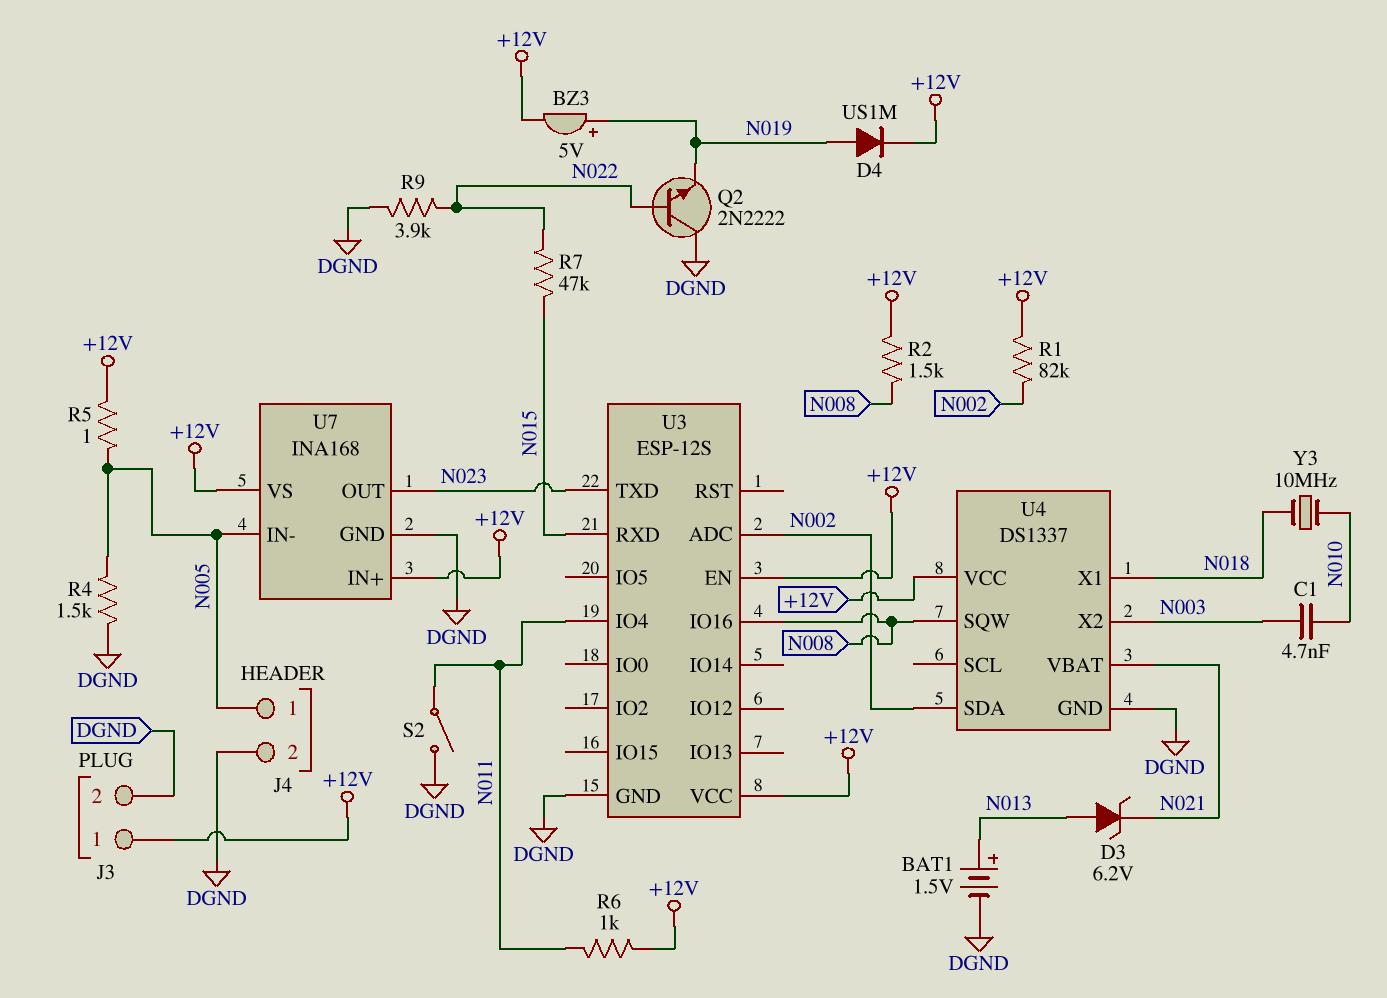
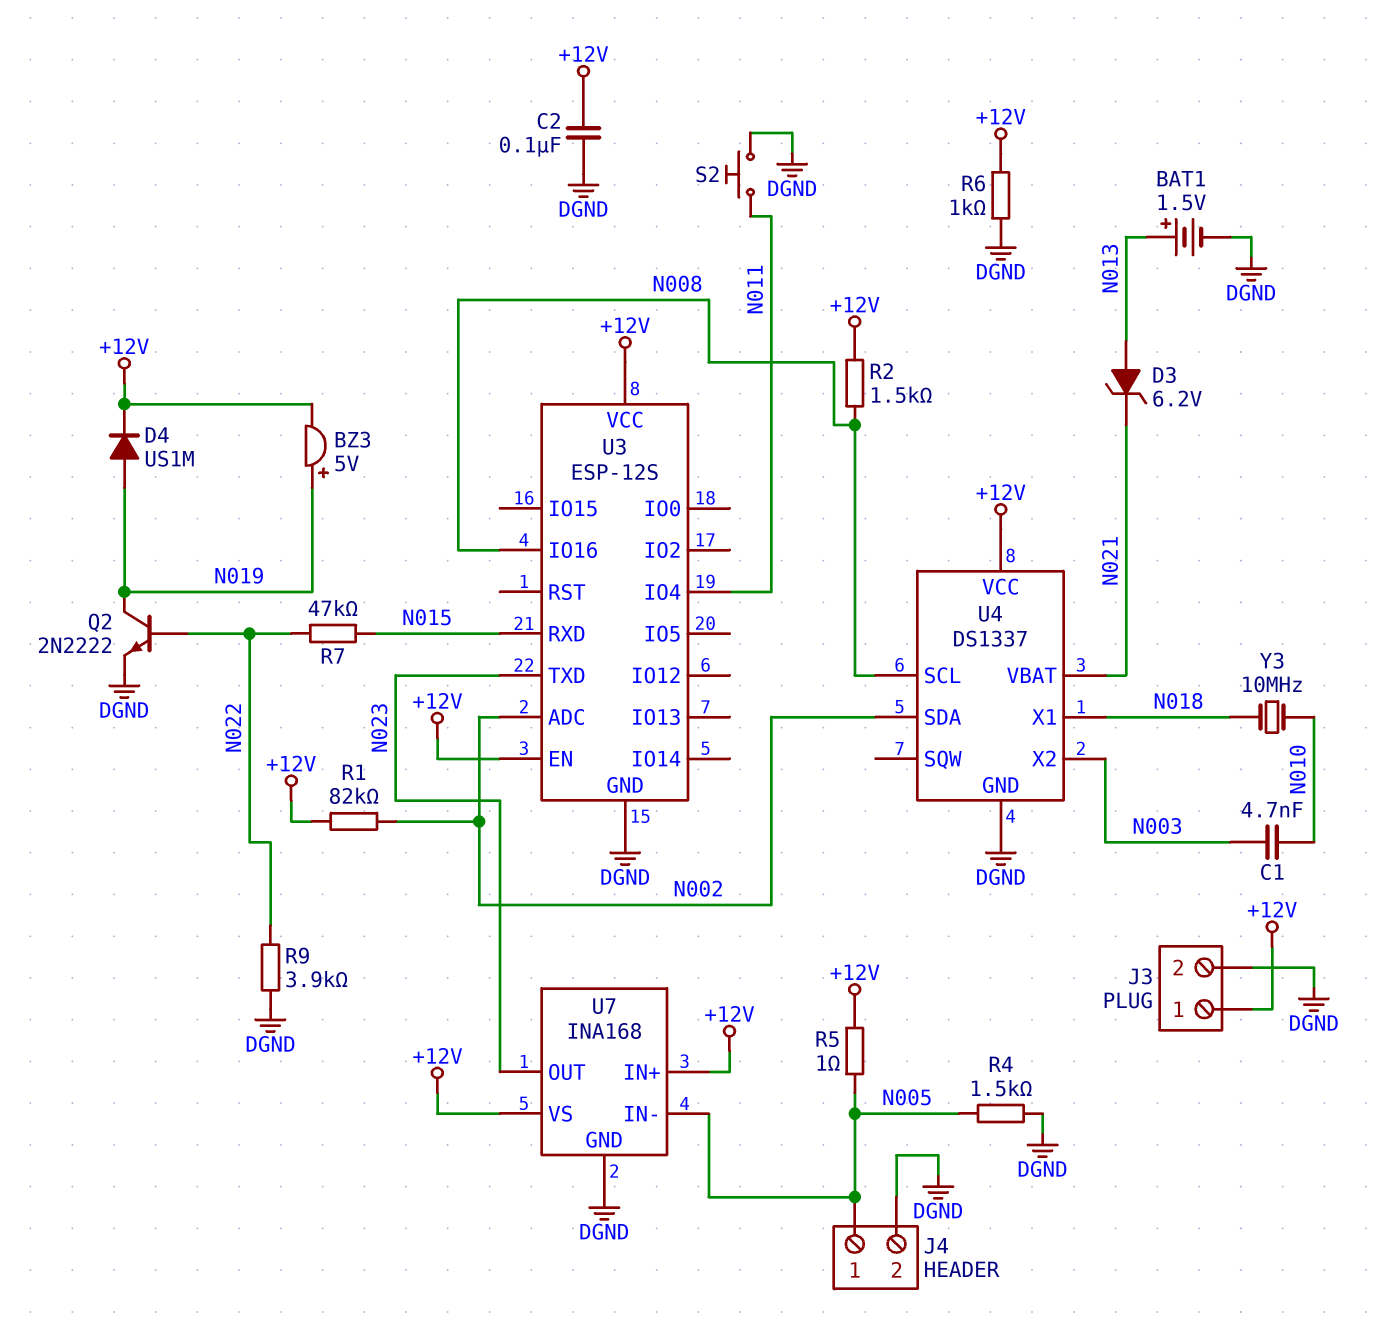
C2: none -> 100nF (+12V, DGND)
Q2: NPN 2N2222 (B N022, C DGND, E N019) -> NPN 2N2222 (B N022, C N019, E DGND)
R6: 1k (+12V, N011) -> 1k (+12V, DGND)
S2: switch (DGND, N011) -> button (DGND, N011)
U4 pin SCL: none -> N008
U4 pin SQW: N008 -> none

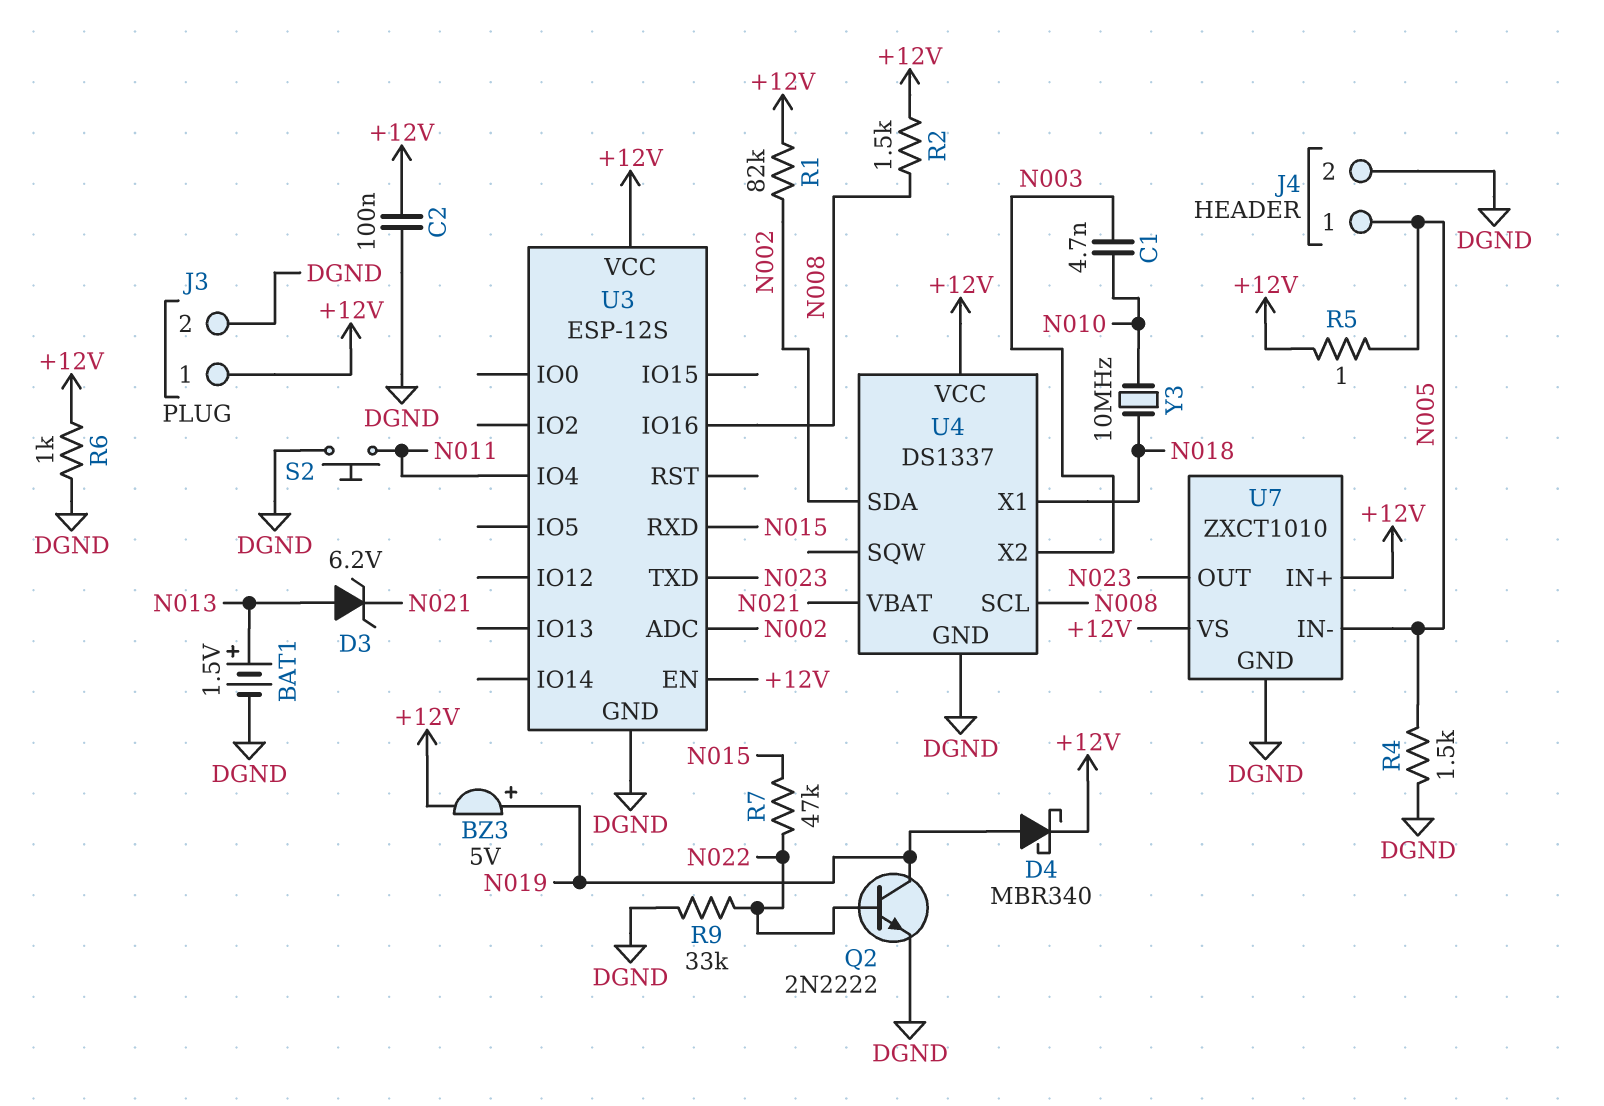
D4: diode US1M (A N019, K +12V) -> schottky MBR340 (A N019, K +12V)
R9: 3.9k (DGND, N022) -> 33k (DGND, N022)
U7: INA168 -> ZXCT1010

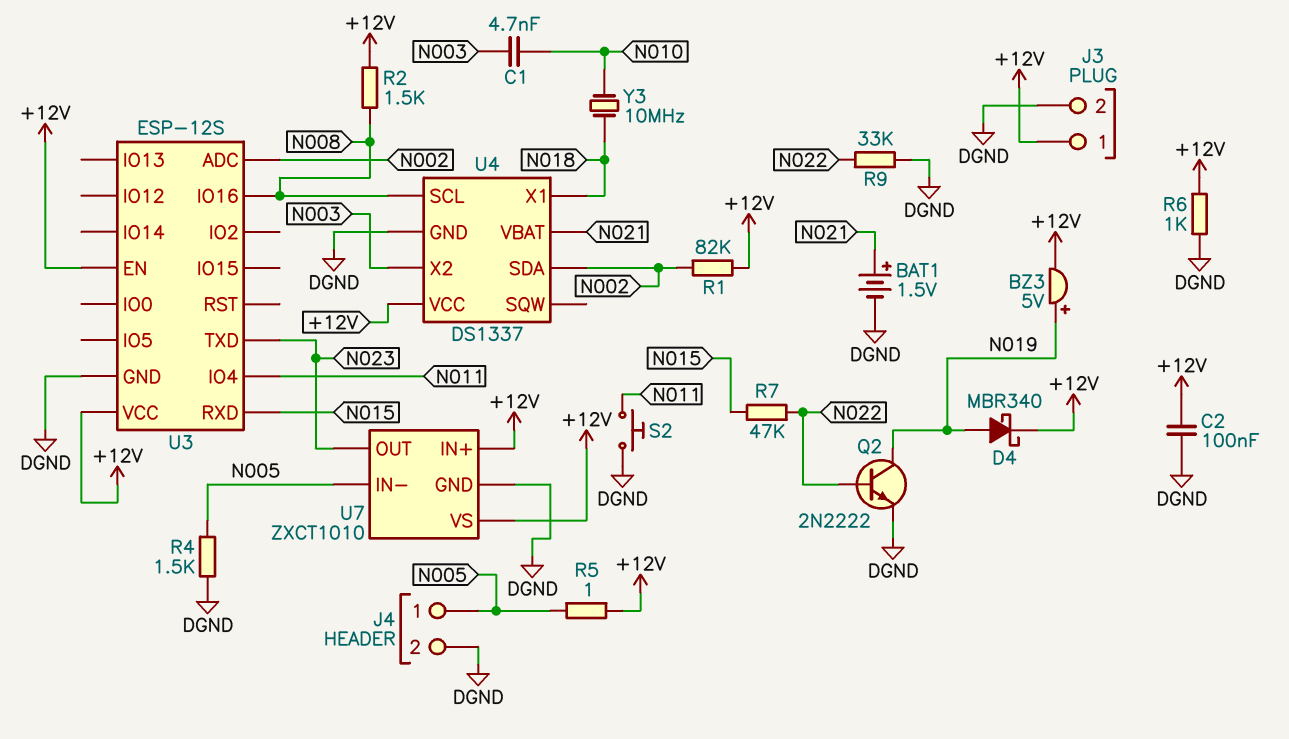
BAT1: 1.5V (plus N013, minus DGND) -> 1.5V (plus N021, minus DGND)
D3: zener 6.2V (A N013, K N021) -> none

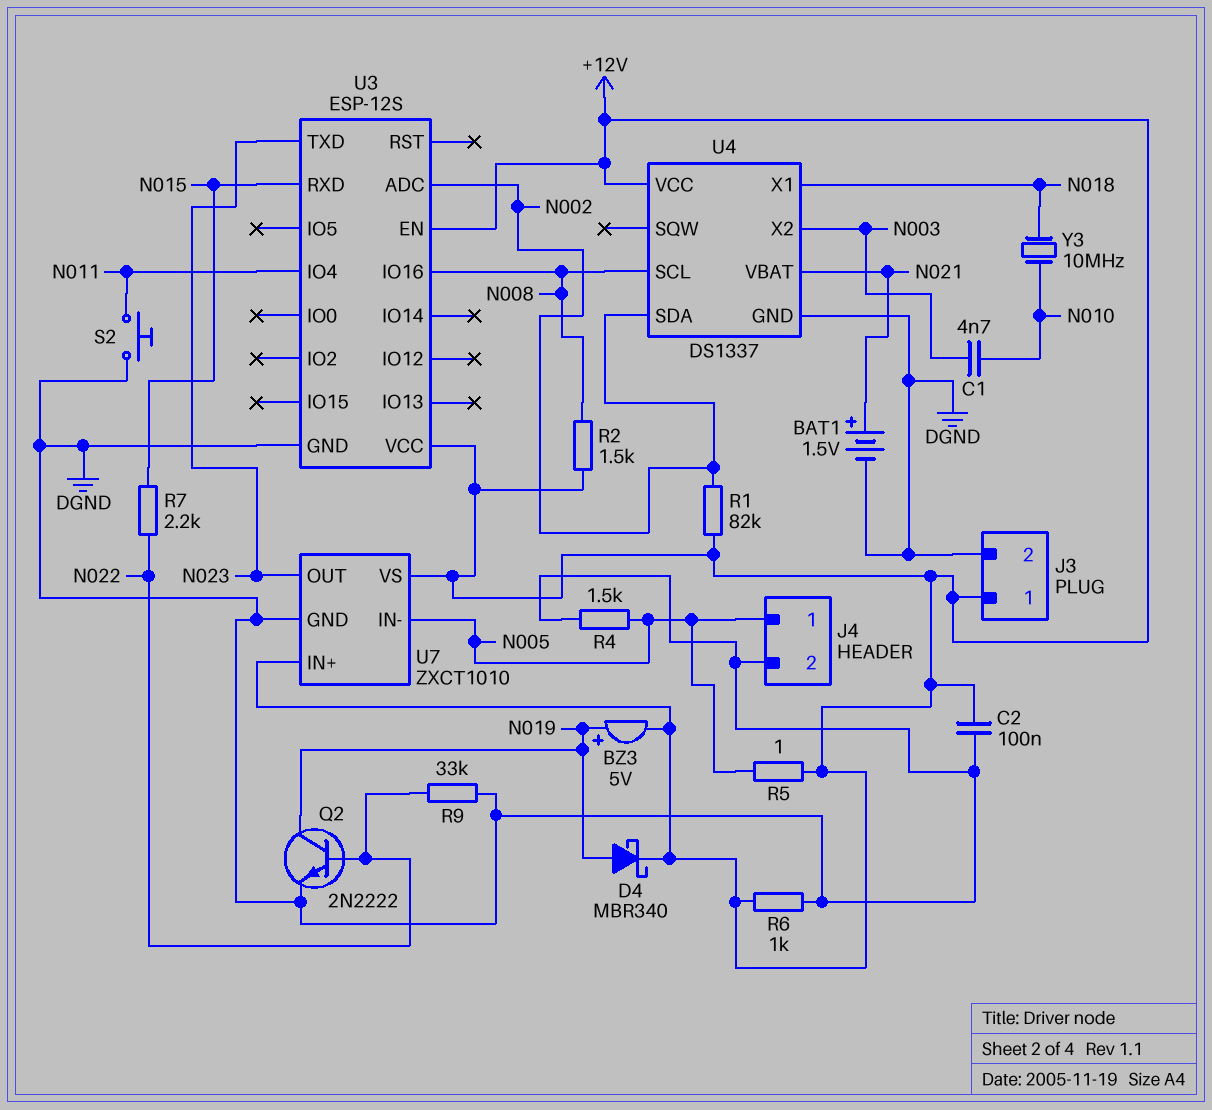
R7: 47k (N015, N022) -> 2.2k (N015, N022)

